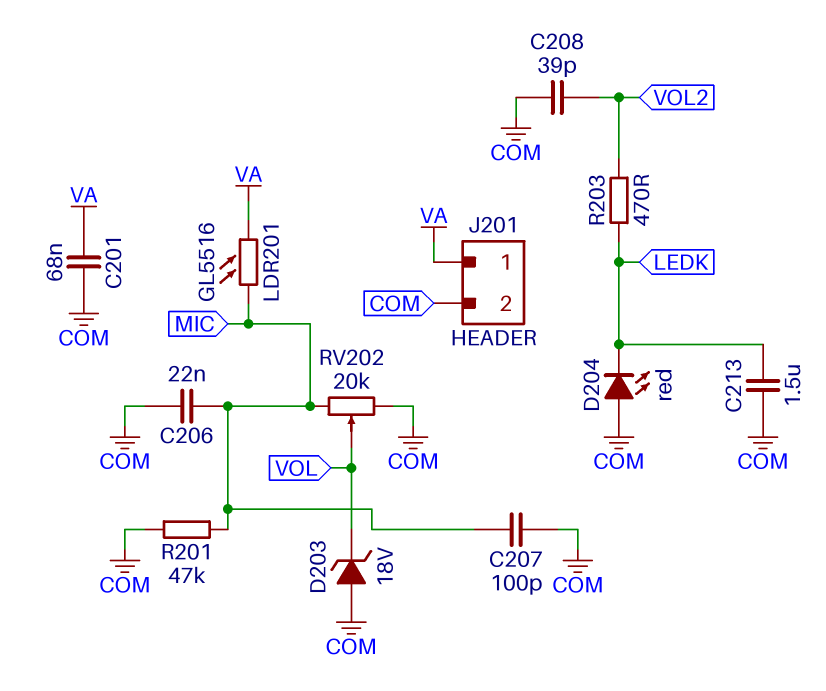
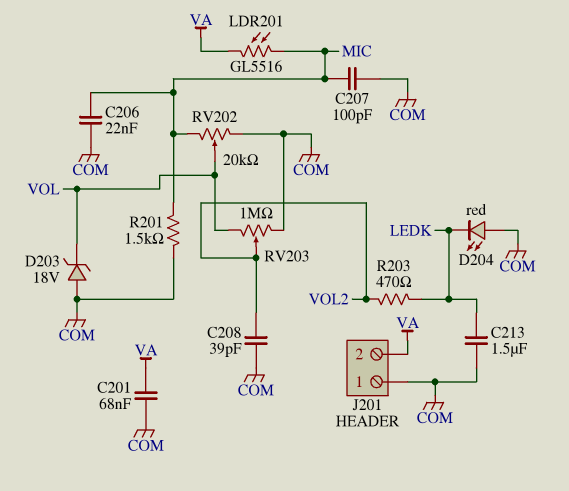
J201 pin 1: VA -> COM
J201 pin 2: COM -> VA
R201: 47k (COM, MIC) -> 1.5k (COM, MIC)
RV203: none -> 1M (COM, VOL, wiper VOL2)

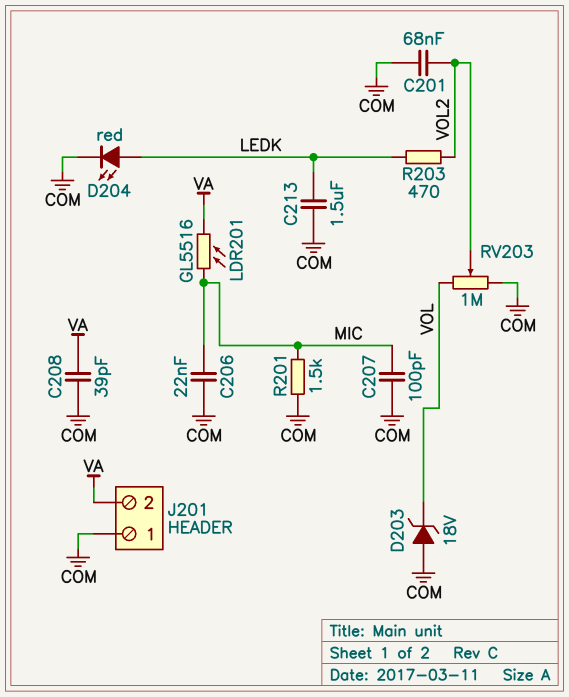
C201: 68nF (COM, VA) -> 68nF (COM, VOL2)
C208: 39pF (COM, VOL2) -> 39pF (COM, VA)
D204: LED red (A COM, K LEDK) -> LED red (A LEDK, K COM)
RV202: 20k (COM, MIC, wiper VOL) -> none

